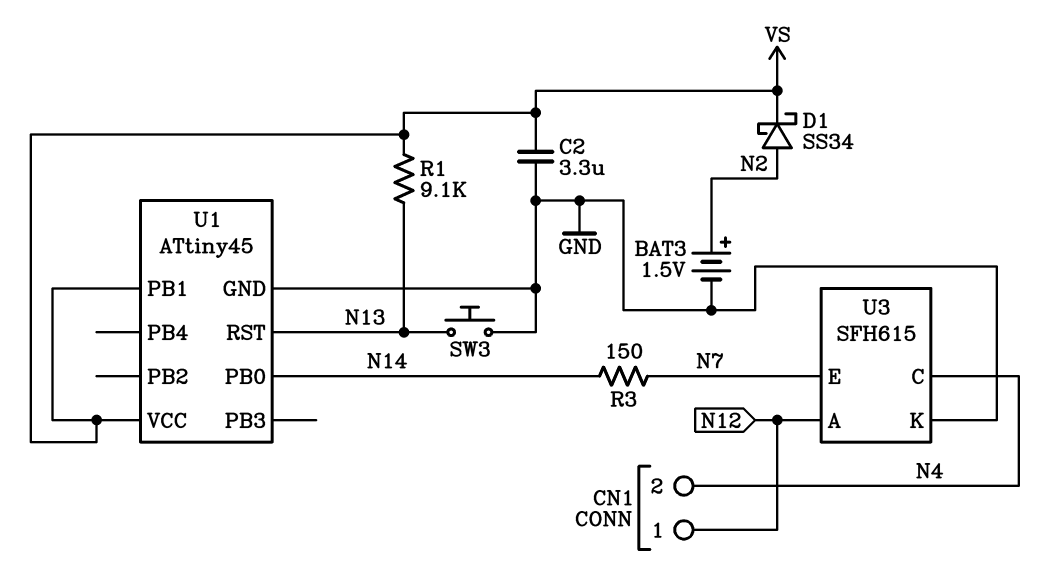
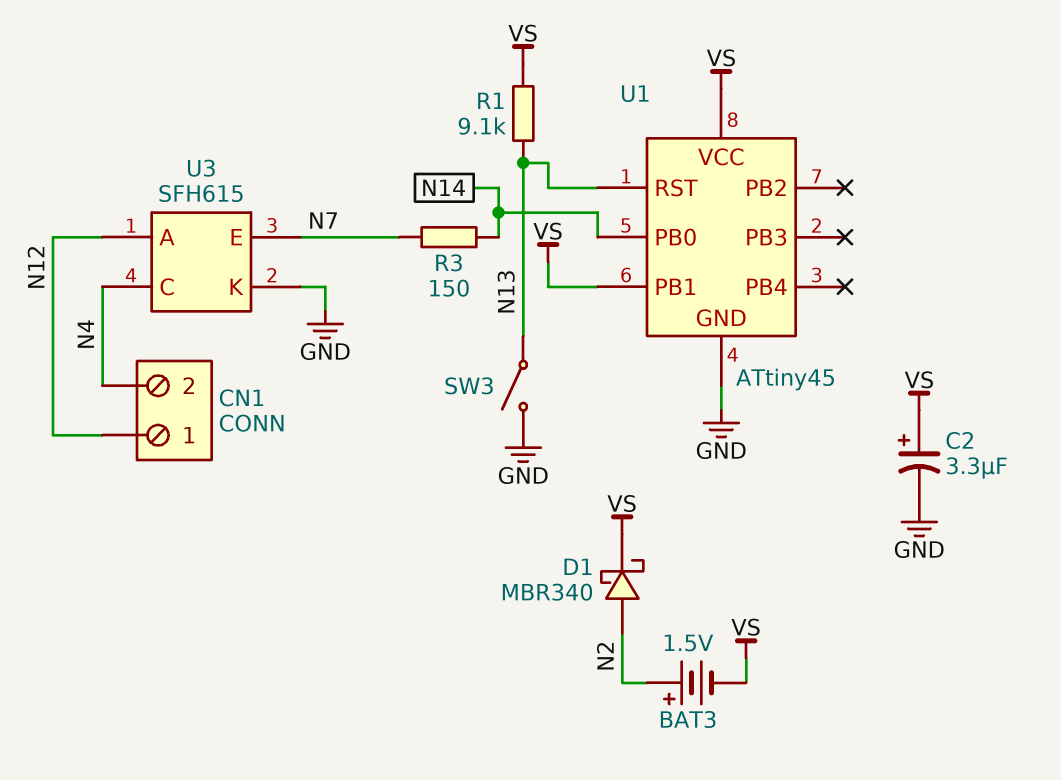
BAT3: 1.5V (plus N2, minus GND) -> 1.5V (plus N2, minus VS)
C2: 3.3uF (GND, VS) -> 3.3uF (plus VS, minus GND)
D1: schottky SS34 (A N2, K VS) -> schottky MBR340 (A N2, K VS)
SW3: button (GND, N13) -> switch (GND, N13)

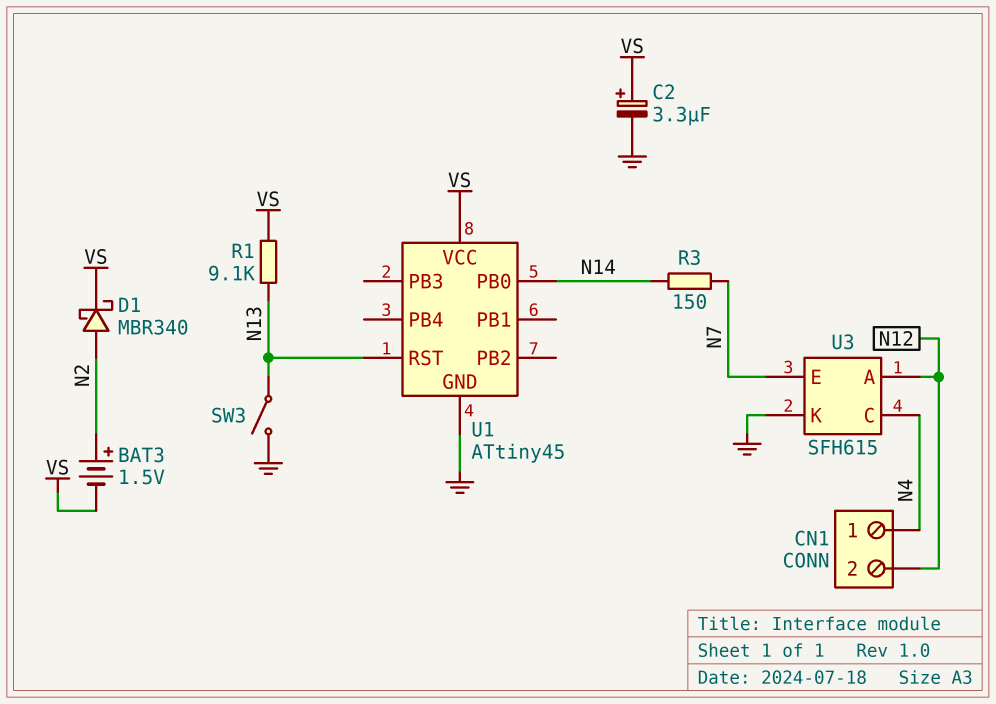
CN1 pin 1: N12 -> N4
CN1 pin 2: N4 -> N12
U1 pin PB1: VS -> none

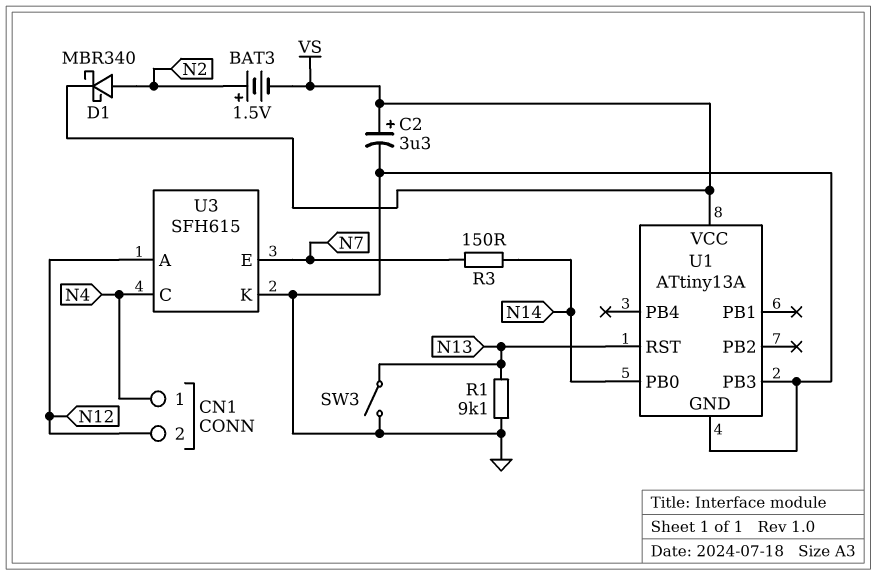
R1: 9.1k (N13, VS) -> 9.1k (GND, N13)
U1: ATtiny45 -> ATtiny13A
U1 pin PB3: none -> GND

